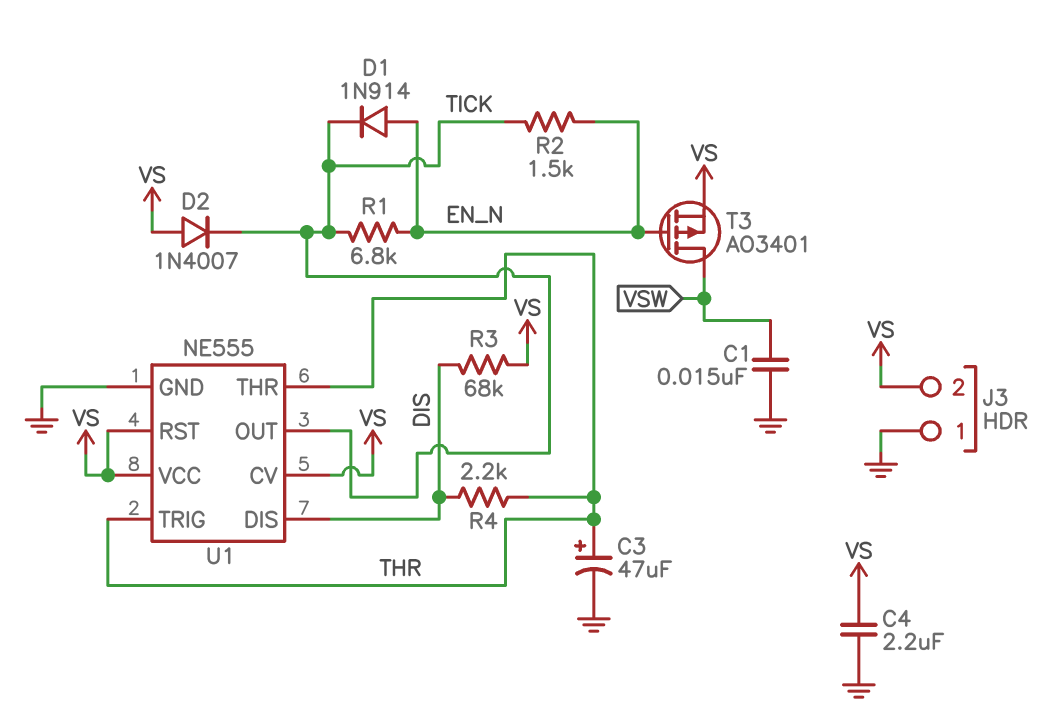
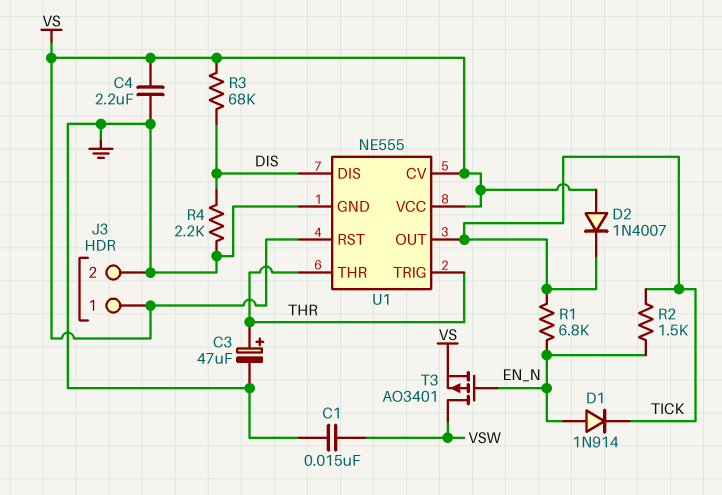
J3 pin 1: GND -> VS
J3 pin 2: VS -> GND
R4: 2.2k (DIS, THR) -> 2.2k (DIS, GND)

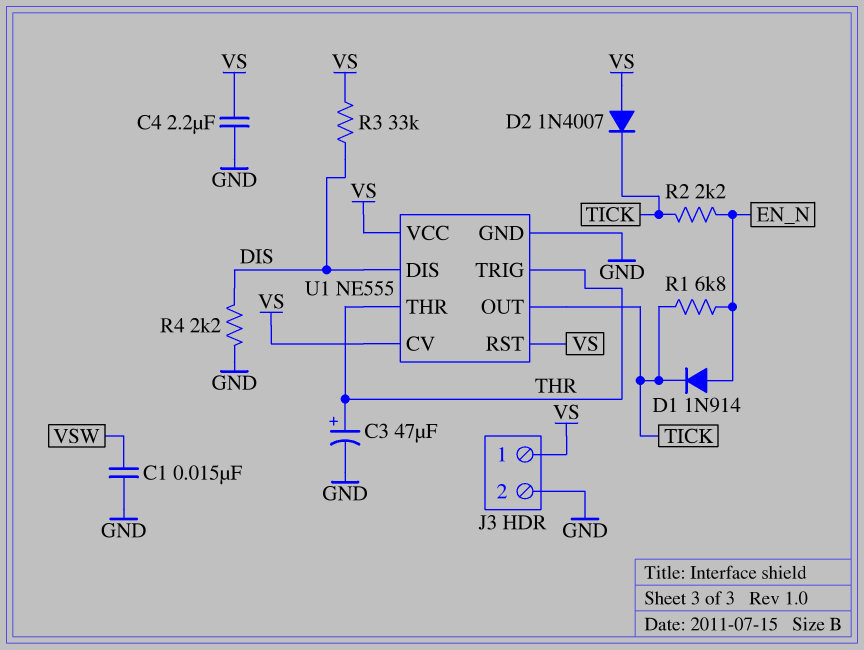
R2: 1.5k (EN_N, TICK) -> 2.2k (EN_N, TICK)
R3: 68k (DIS, VS) -> 33k (DIS, VS)
T3: PMOS AO3401 (G EN_N, D VSW, S VS) -> none

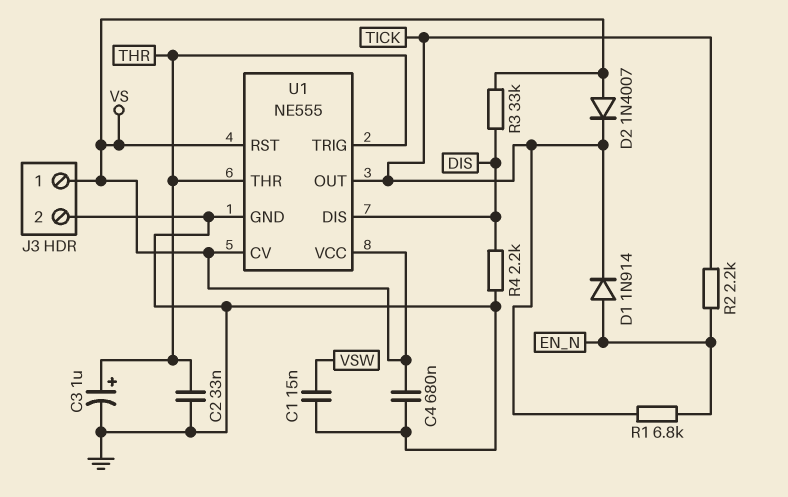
C2: none -> 33nF (GND, THR)
C3: 47uF (plus THR, minus GND) -> 1uF (plus THR, minus GND)
C4: 2.2uF (GND, VS) -> 680nF (GND, VS)

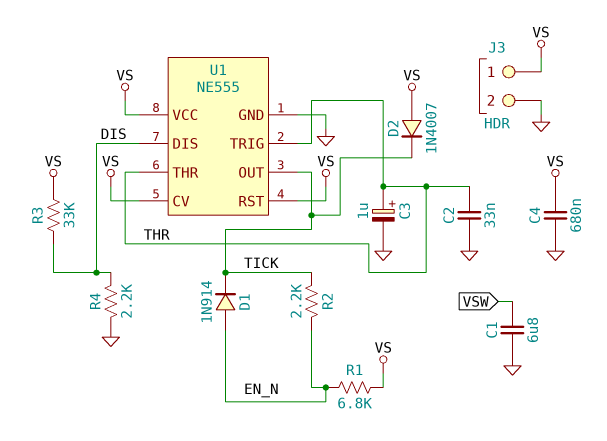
C1: 15nF (GND, VSW) -> 6.8uF (GND, VSW)
R1: 6.8k (EN_N, TICK) -> 6.8k (EN_N, VS)

